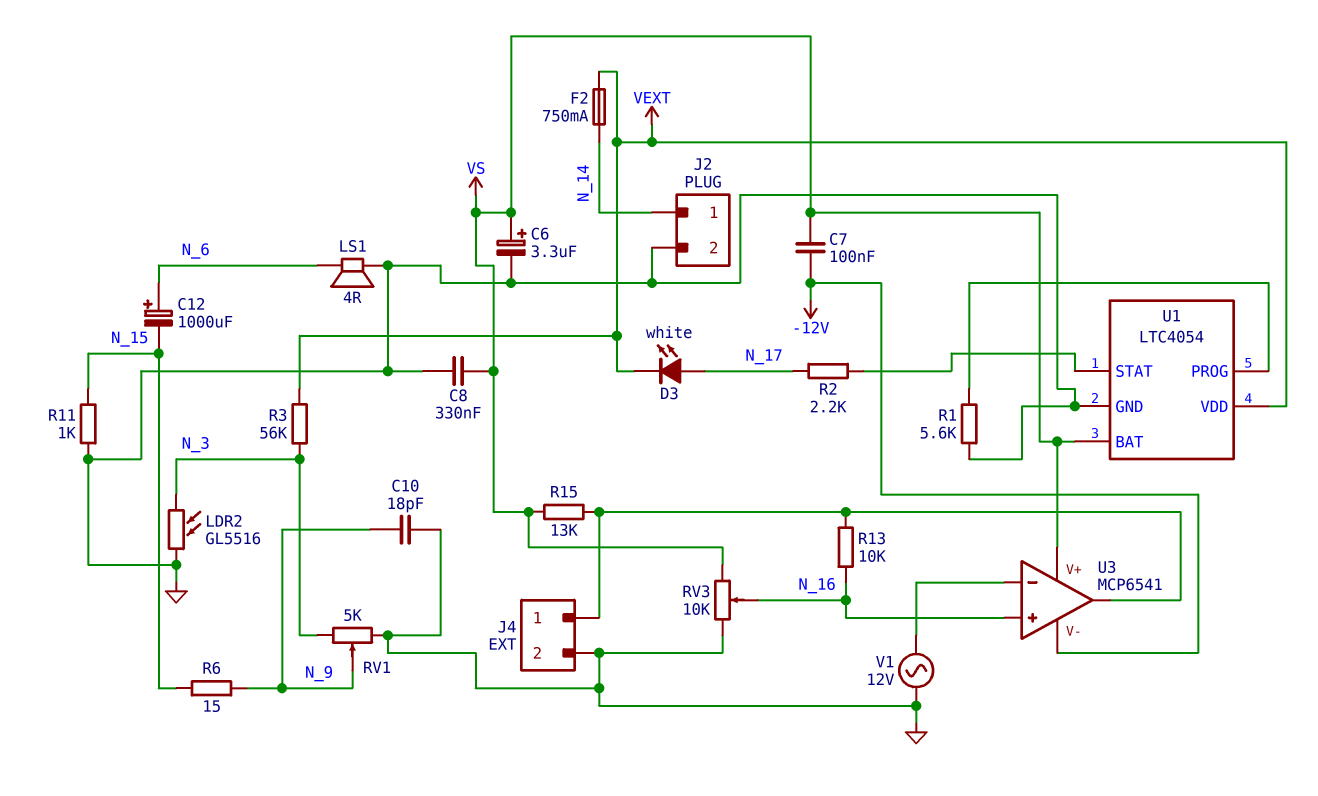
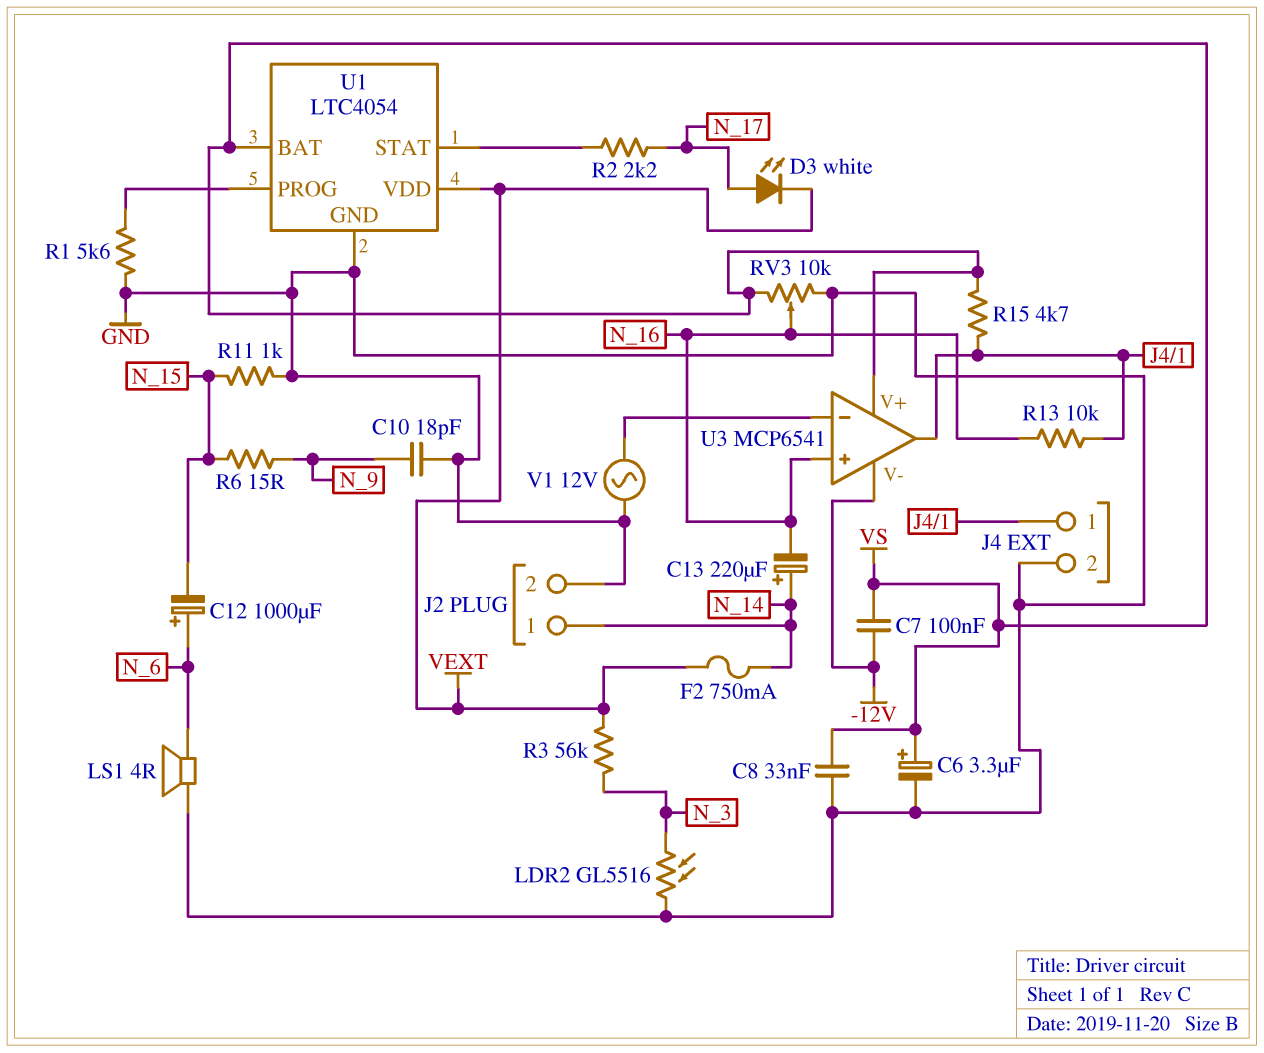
C8: 330nF (GND, VS) -> 33nF (GND, VS)
C13: none -> 220uF (plus N_14, minus N_16)
R15: 13k (J4/1, VS) -> 4.7k (J4/1, VS)
RV1: 5k (GND, N_3, wiper N_9) -> none

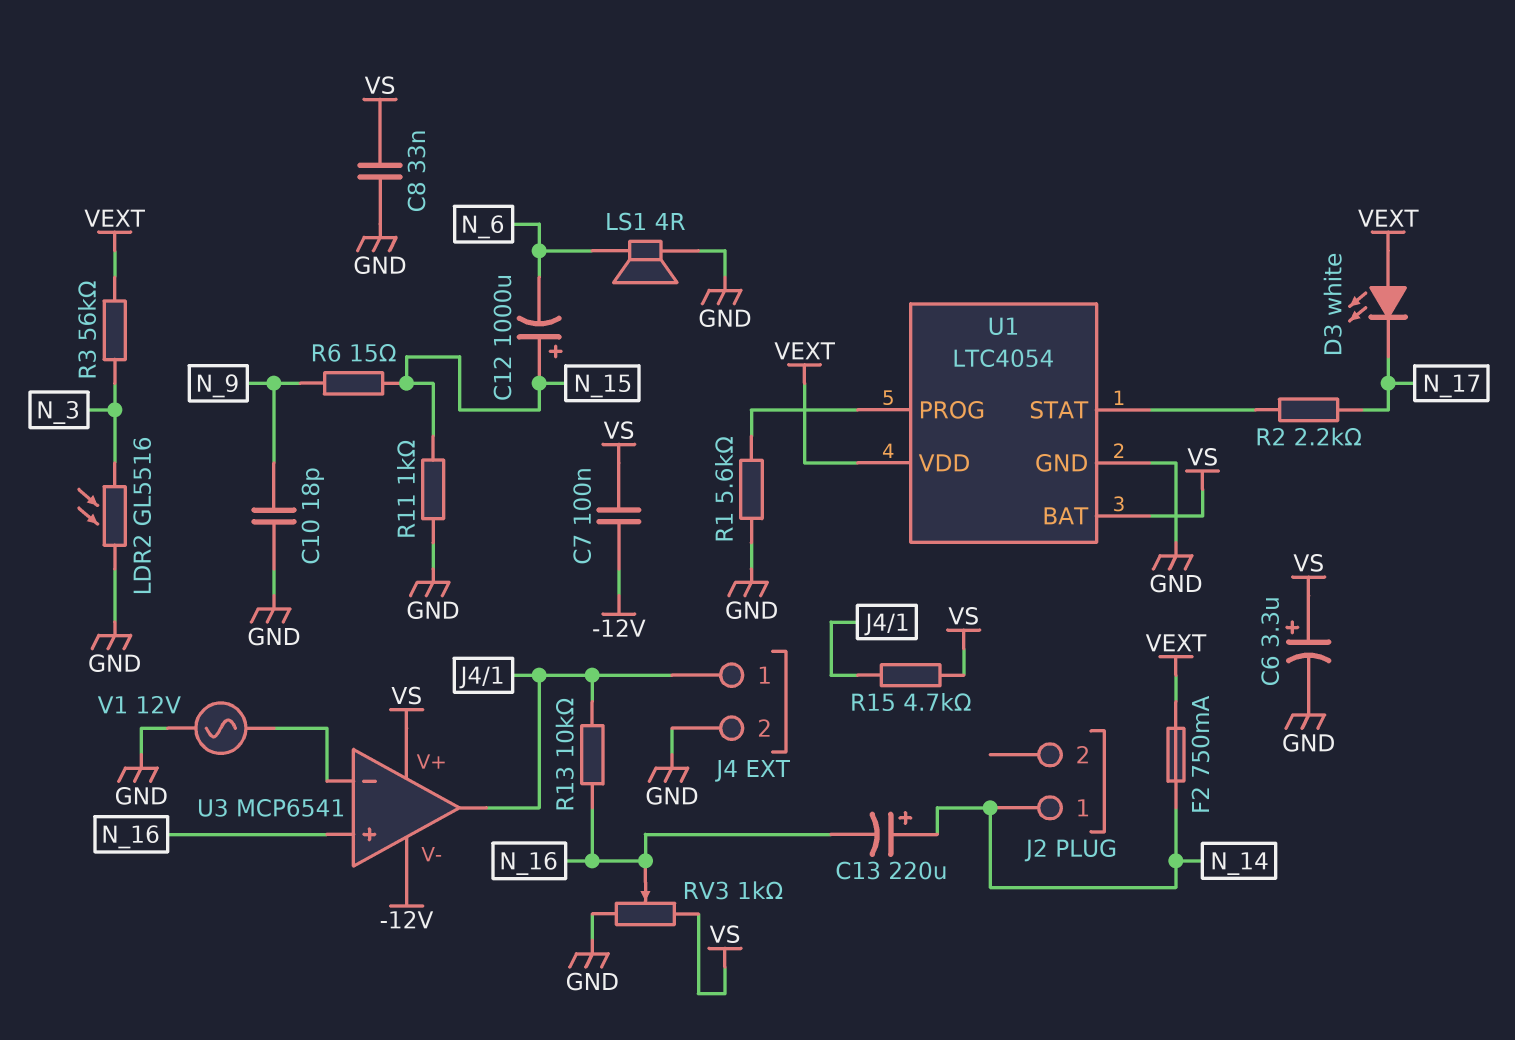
C12: 1000uF (plus N_6, minus N_15) -> 1000uF (plus N_15, minus N_6)
D3: LED white (A N_17, K VEXT) -> LED white (A VEXT, K N_17)
J2 pin 2: GND -> none
RV3: 10k (GND, VS, wiper N_16) -> 1k (GND, VS, wiper N_16)

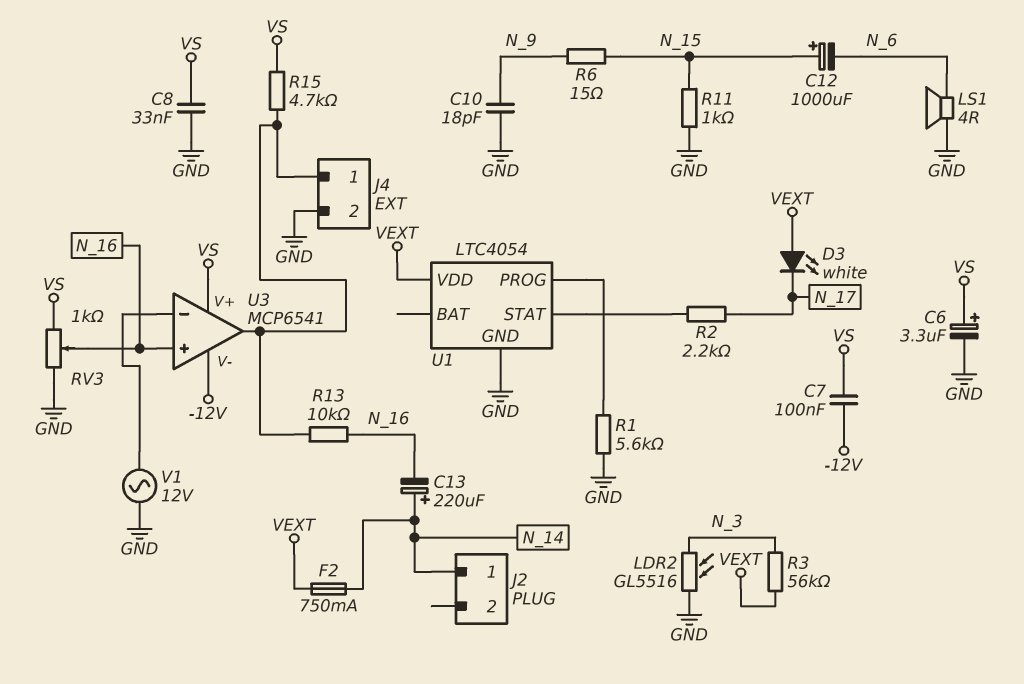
U1 pin BAT: VS -> none

